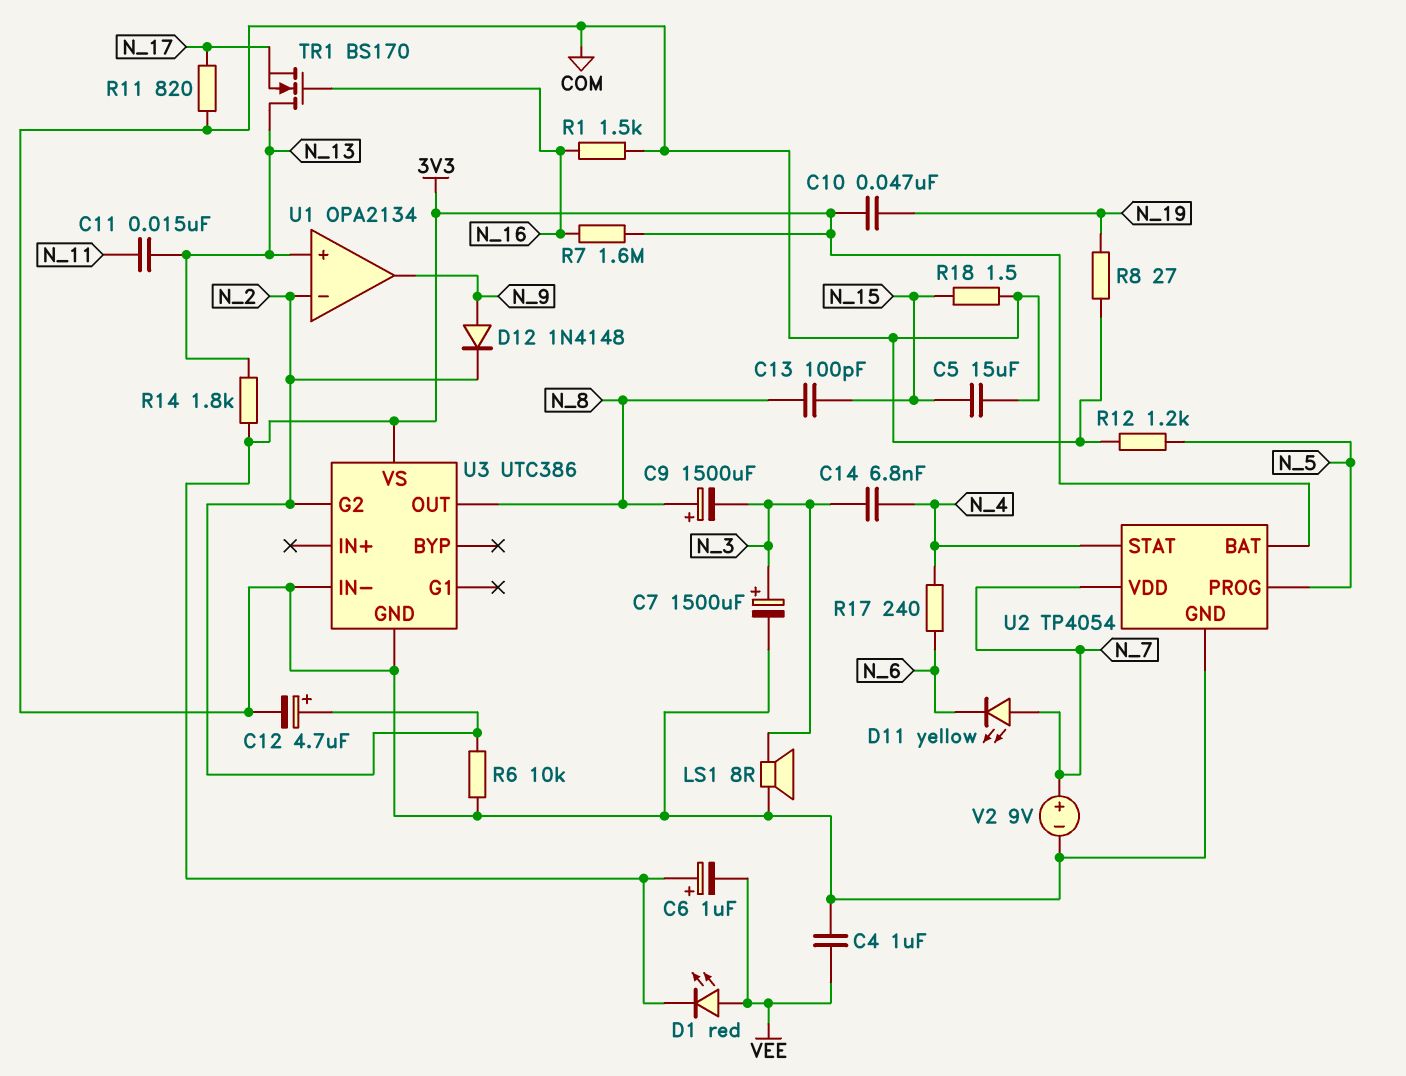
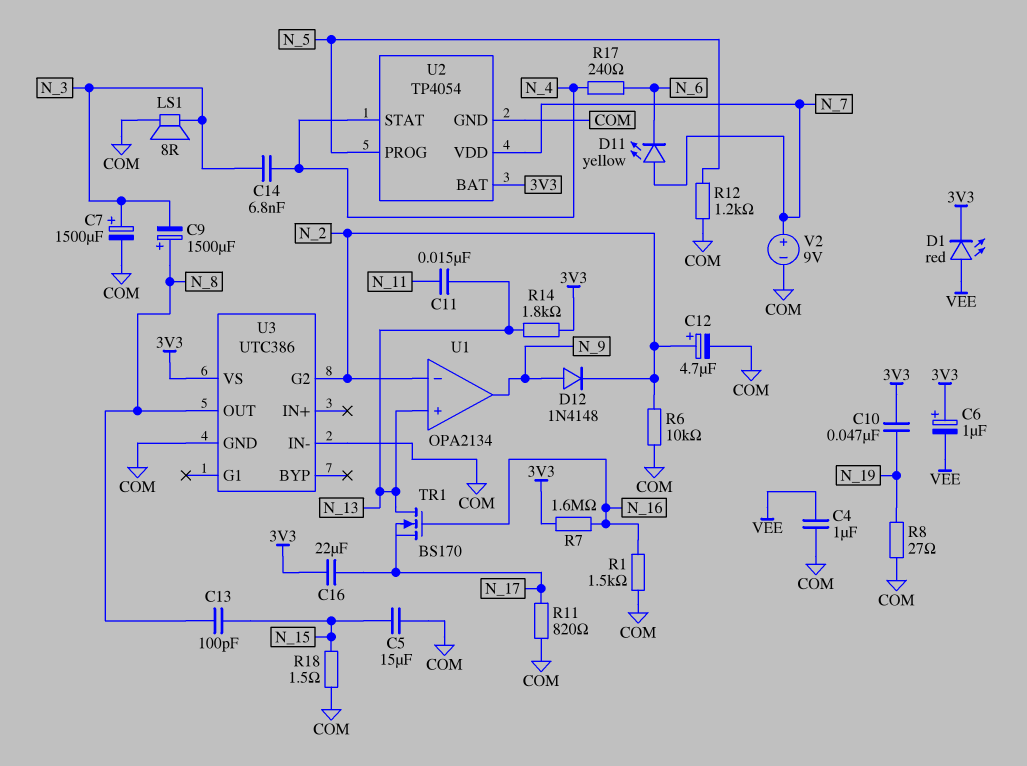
C16: none -> 22uF (3V3, N_17)

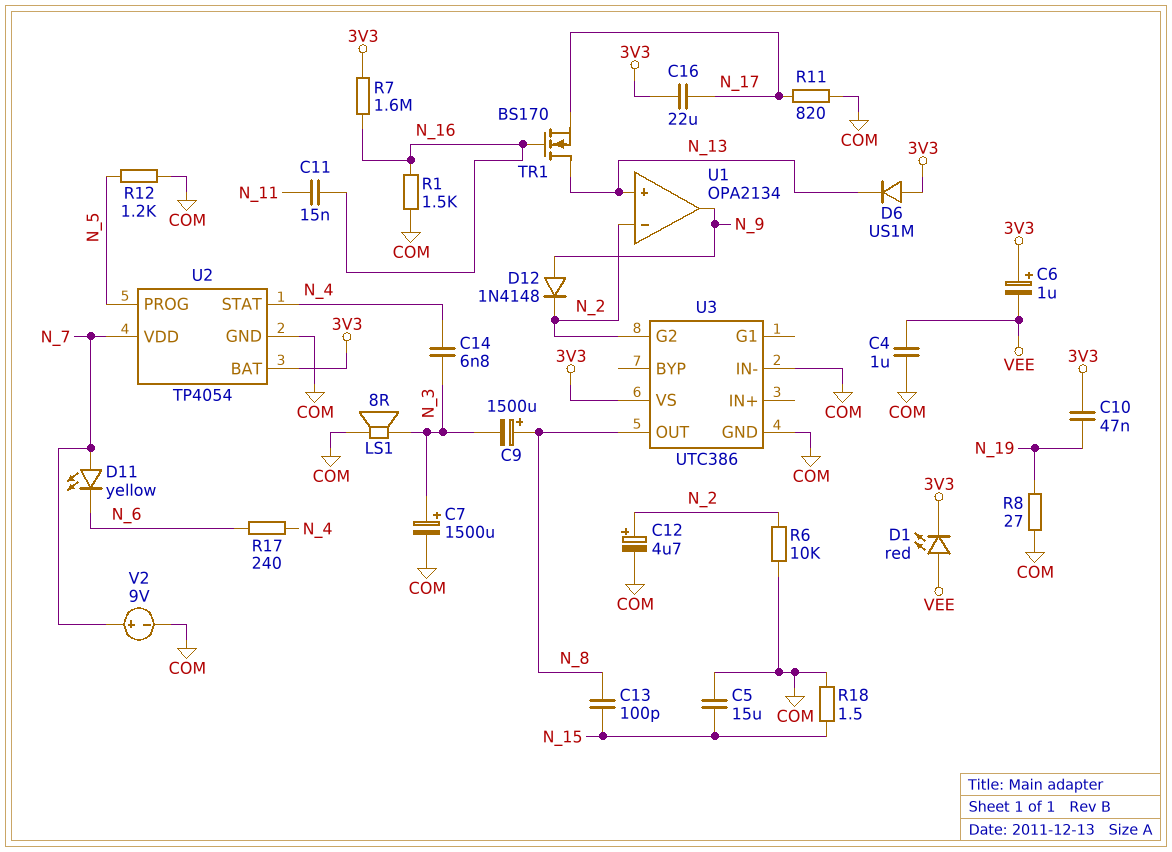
C11: 15nF (N_11, N_13) -> 15nF (N_11, N_16)
D6: none -> diode US1M (A 3V3, K N_13)
R14: 1.8k (3V3, N_13) -> none

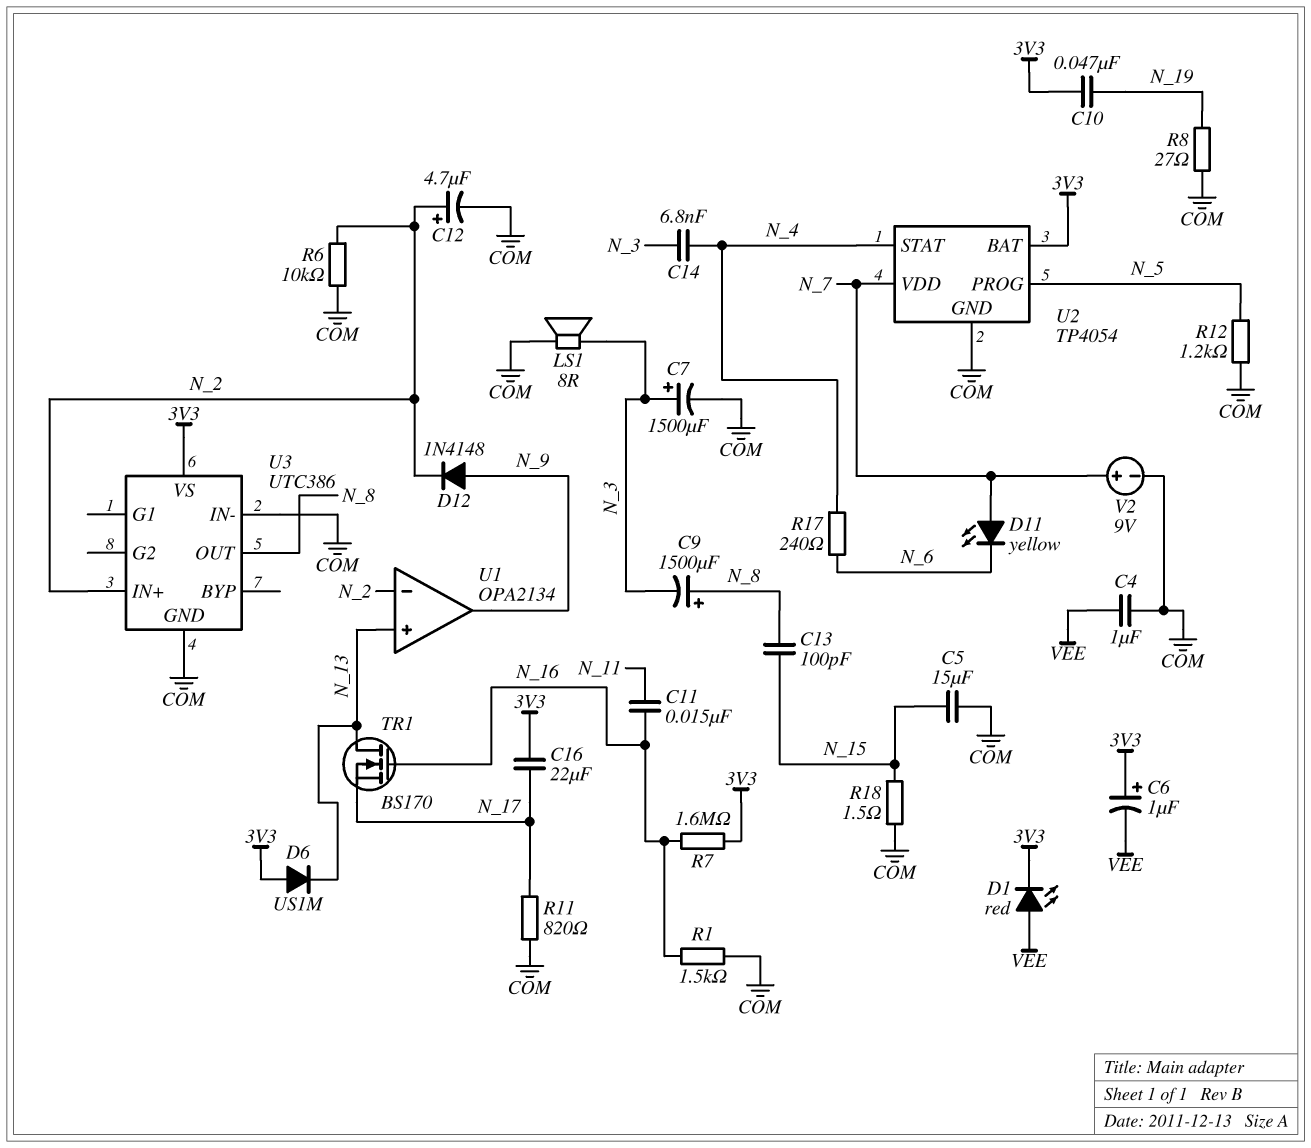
U3 pin G2: N_2 -> none
U3 pin IN+: none -> N_2

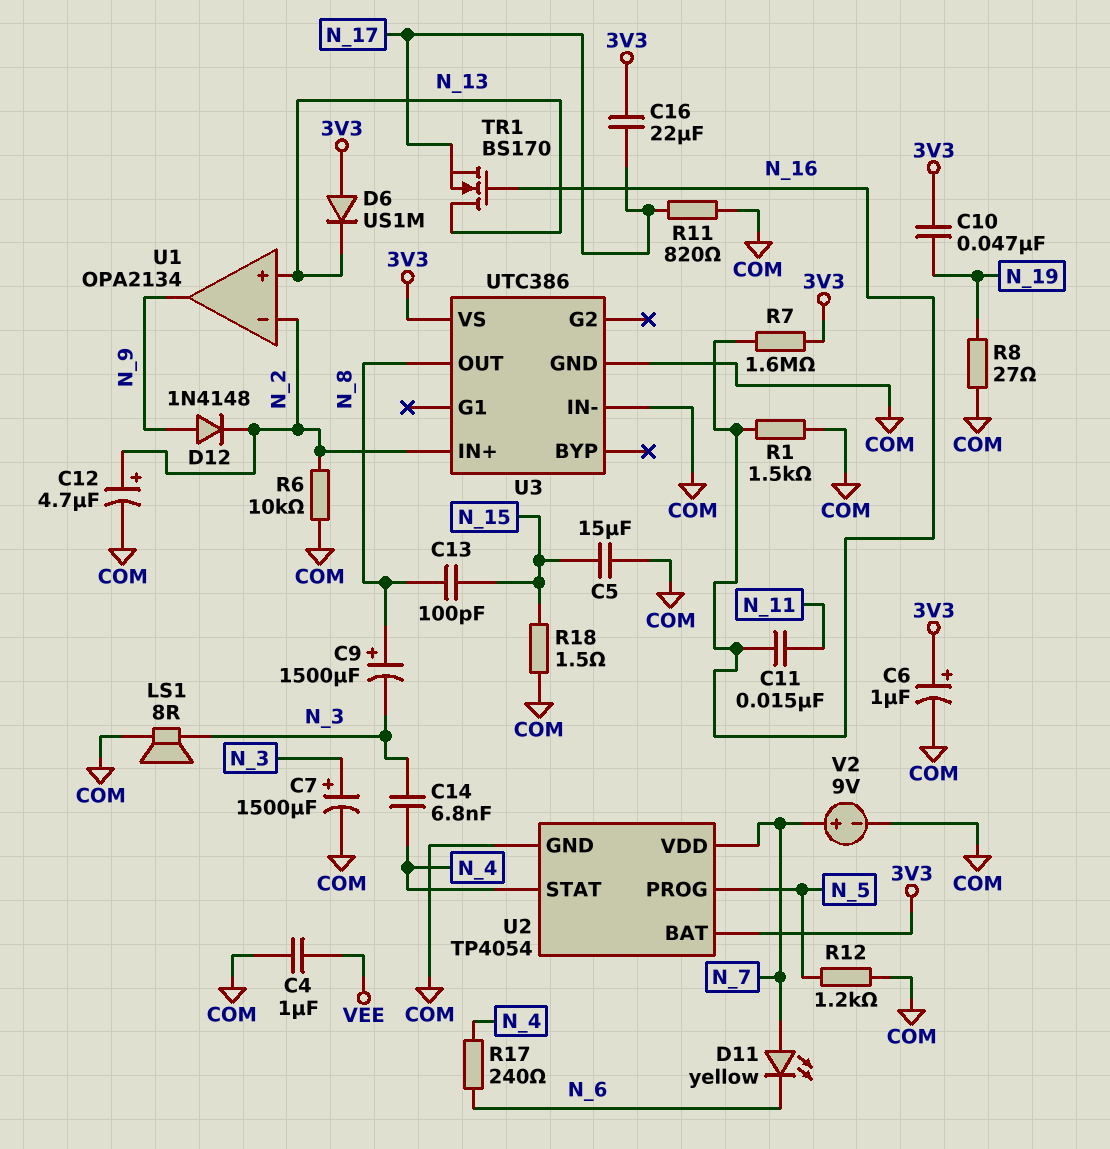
C6: 1uF (plus 3V3, minus VEE) -> 1uF (plus 3V3, minus COM)
D1: LED red (A VEE, K 3V3) -> none

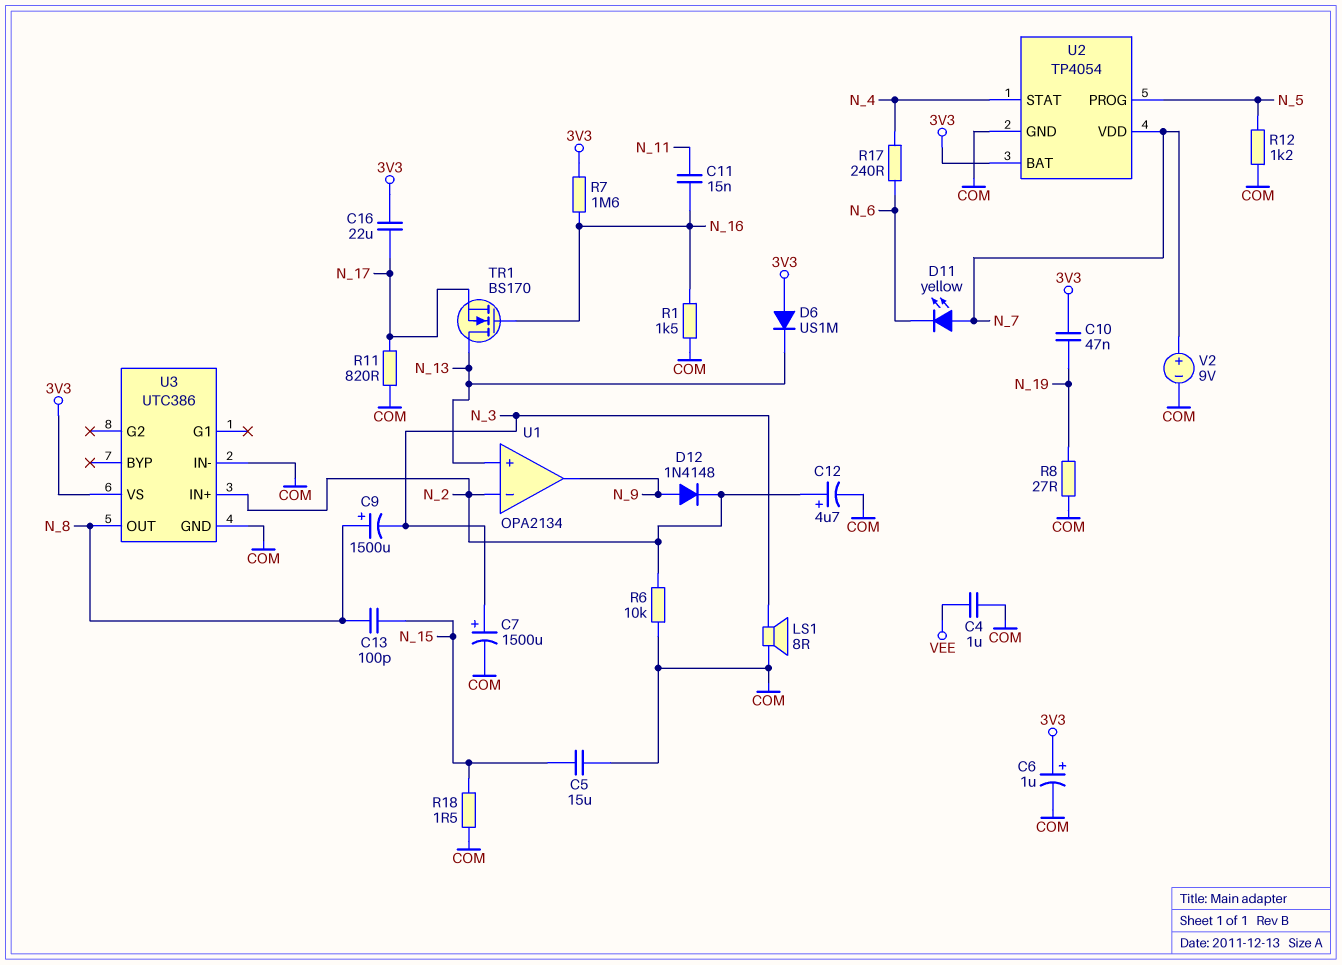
C14: 6.8nF (N_3, N_4) -> none

